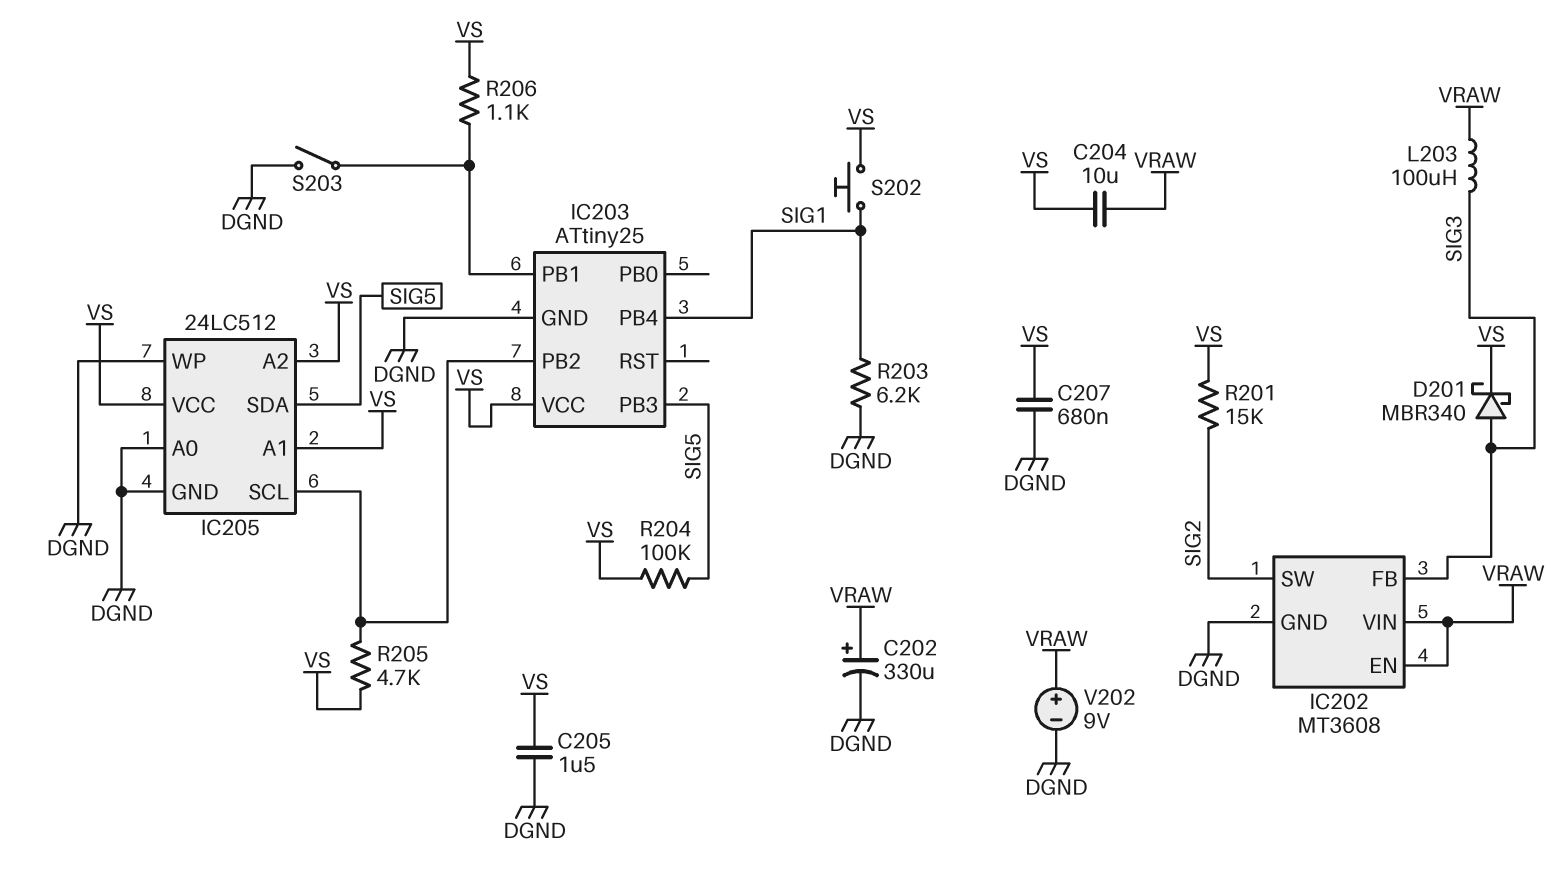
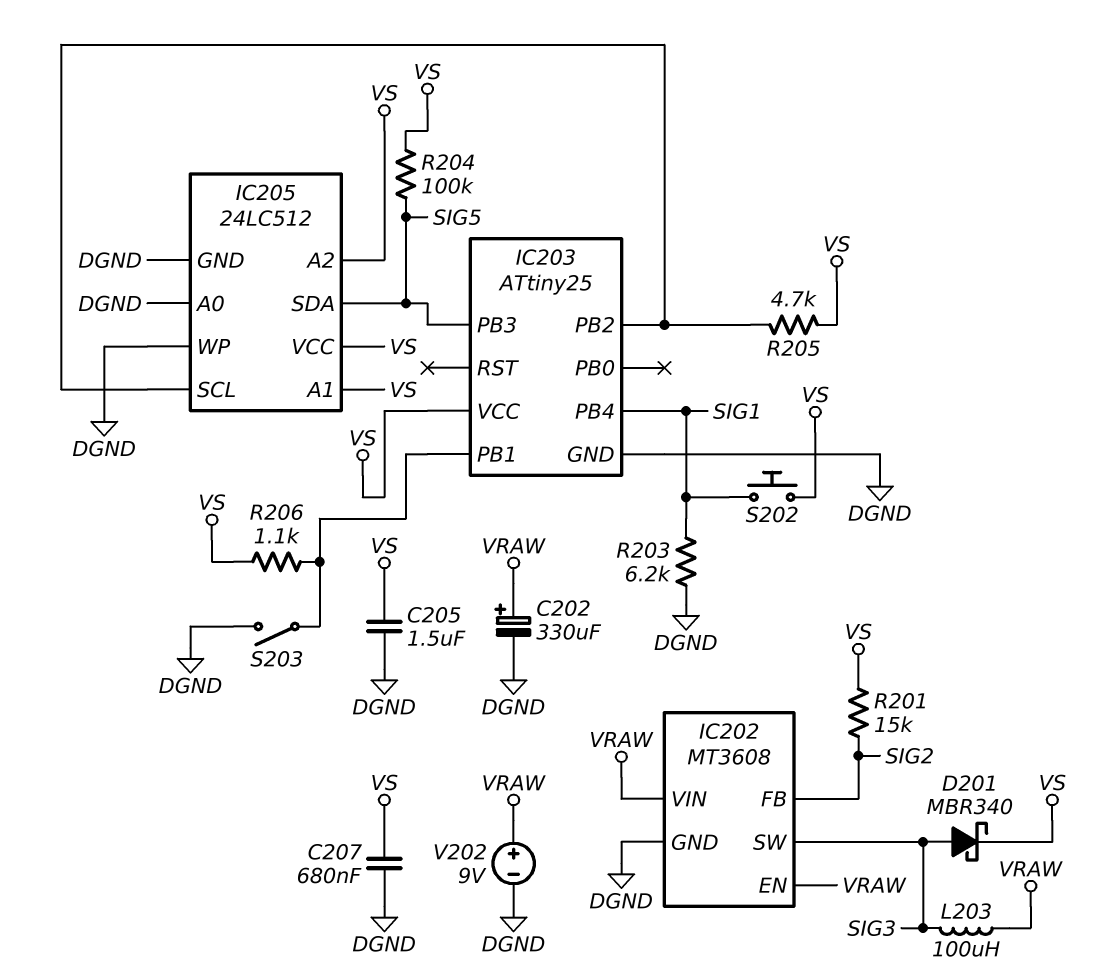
C204: 10uF (VRAW, VS) -> none
IC202 pin FB: SIG3 -> SIG2
IC202 pin SW: SIG2 -> SIG3

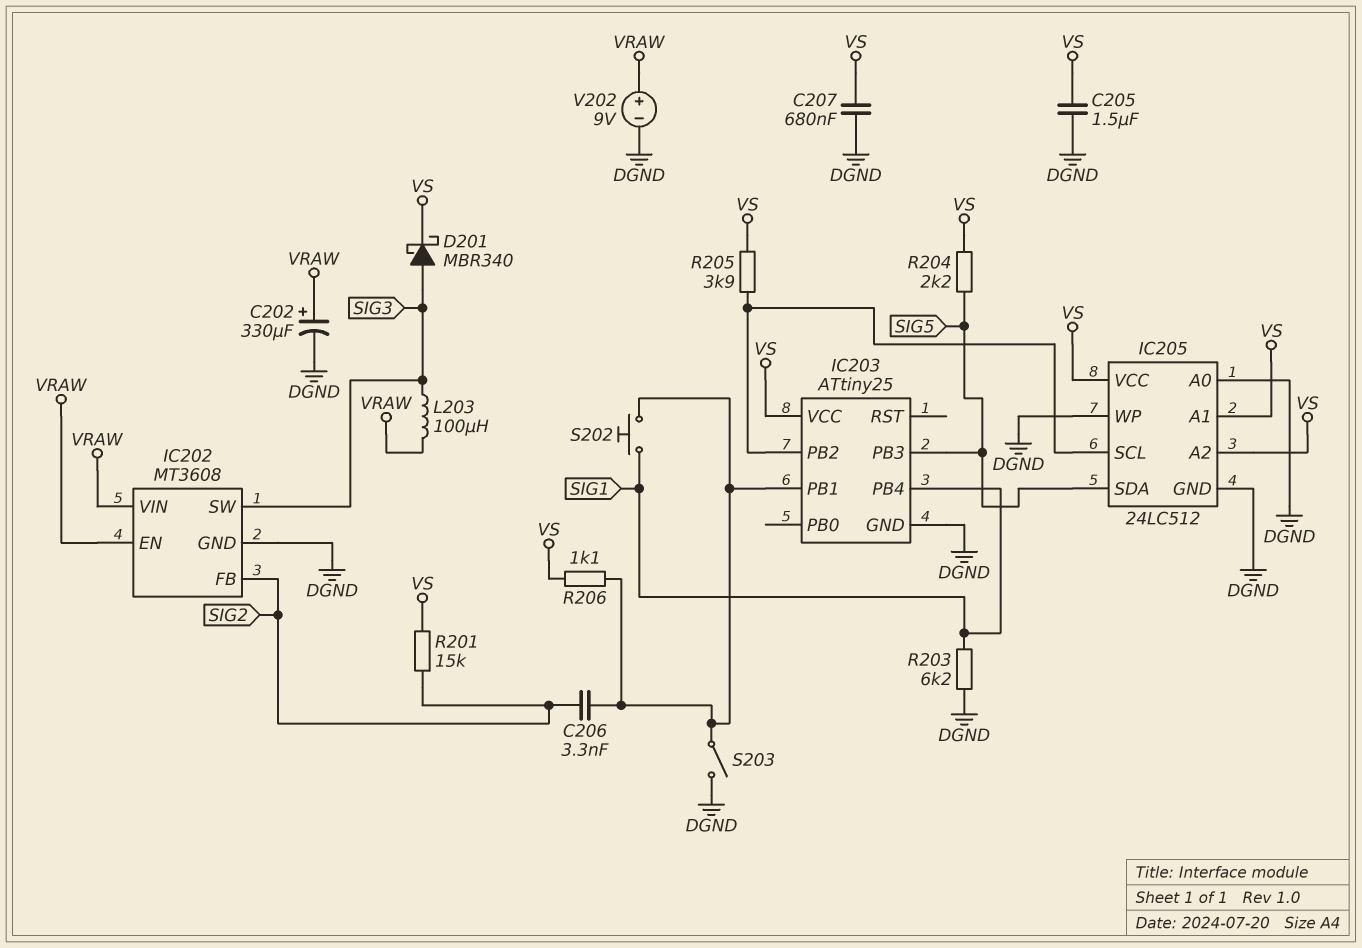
C206: none -> 3.3nF (IC203/PB1, SIG2)
R204: 100k (SIG5, VS) -> 2.2k (SIG5, VS)
R205: 4.7k (IC203/PB2, VS) -> 3.9k (IC203/PB2, VS)
S202: button (SIG1, VS) -> button (IC203/PB1, SIG1)

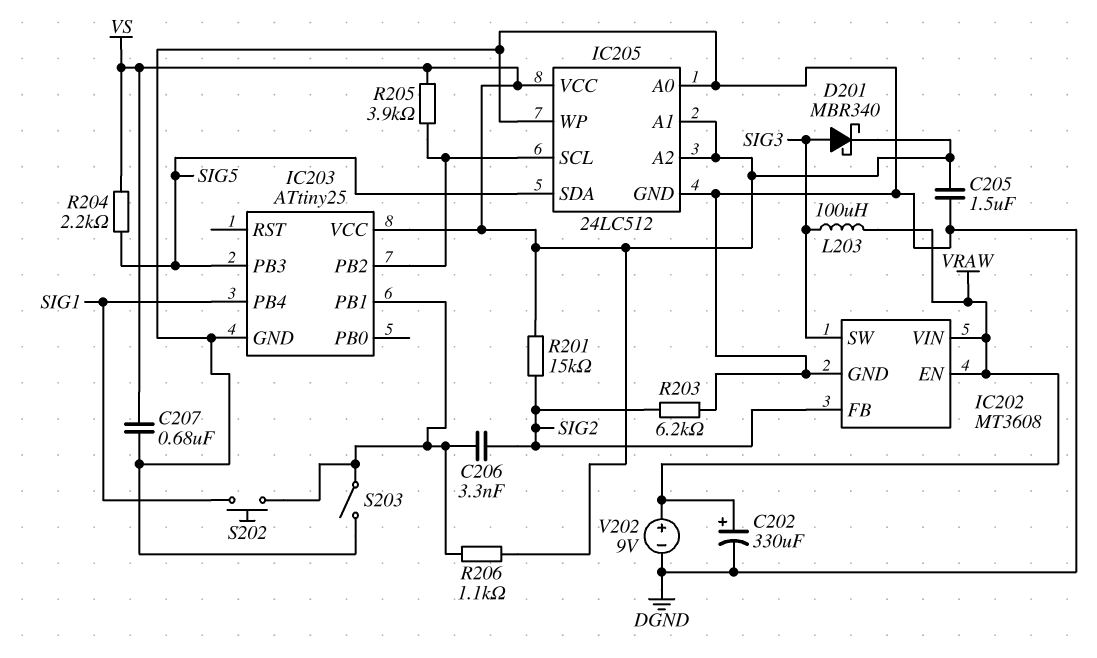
R203: 6.2k (DGND, SIG1) -> 6.2k (DGND, SIG2)

